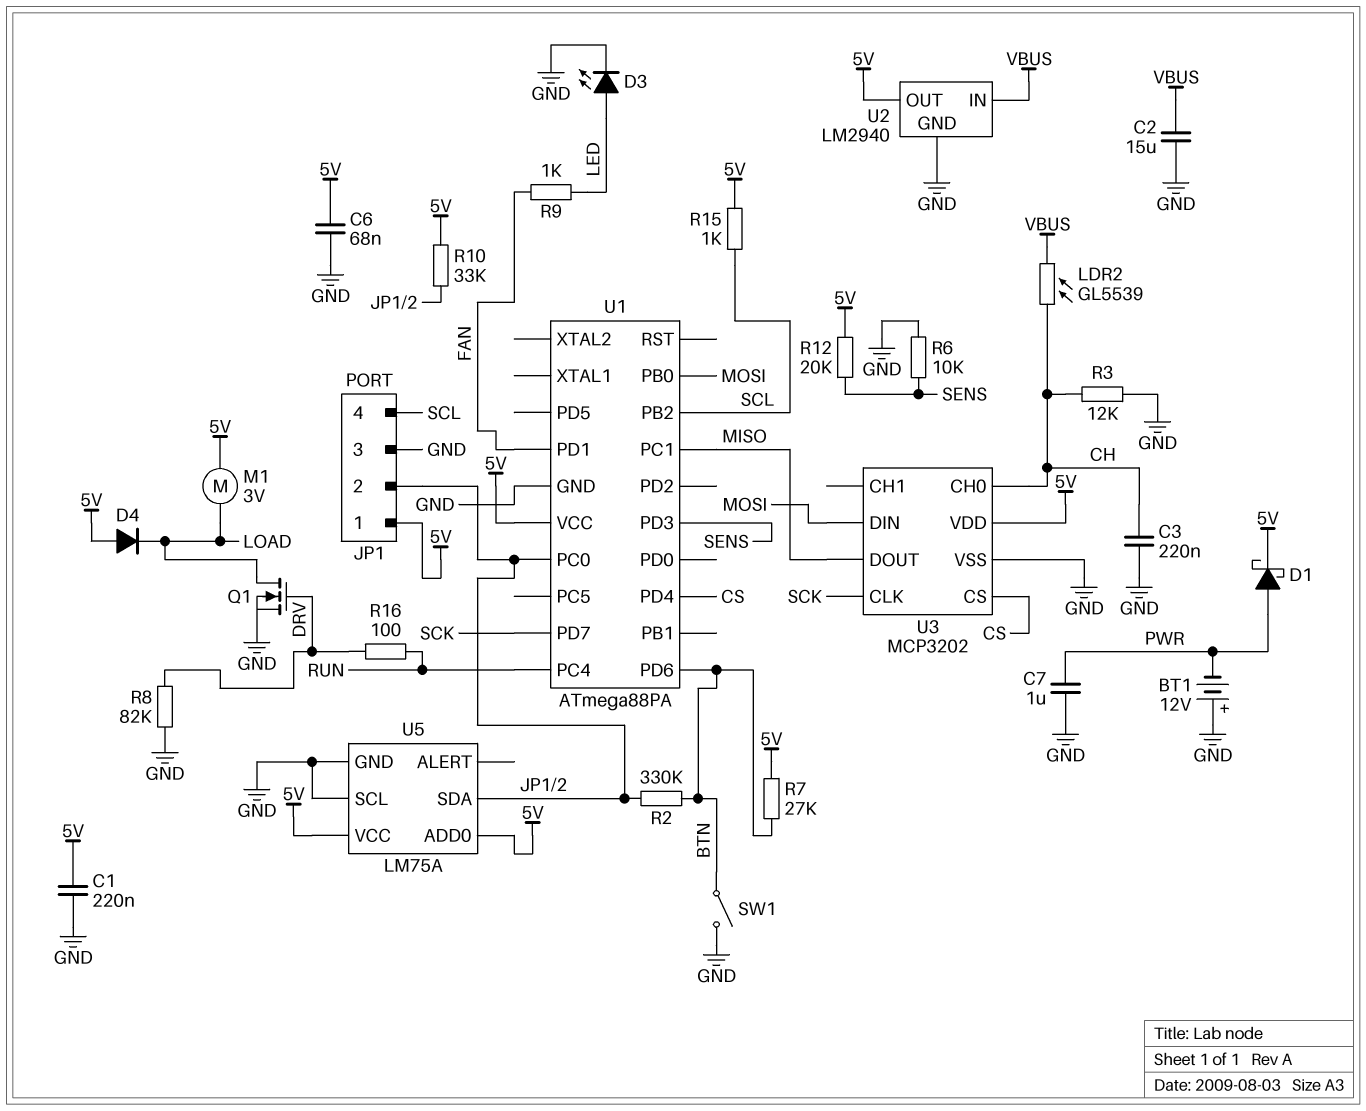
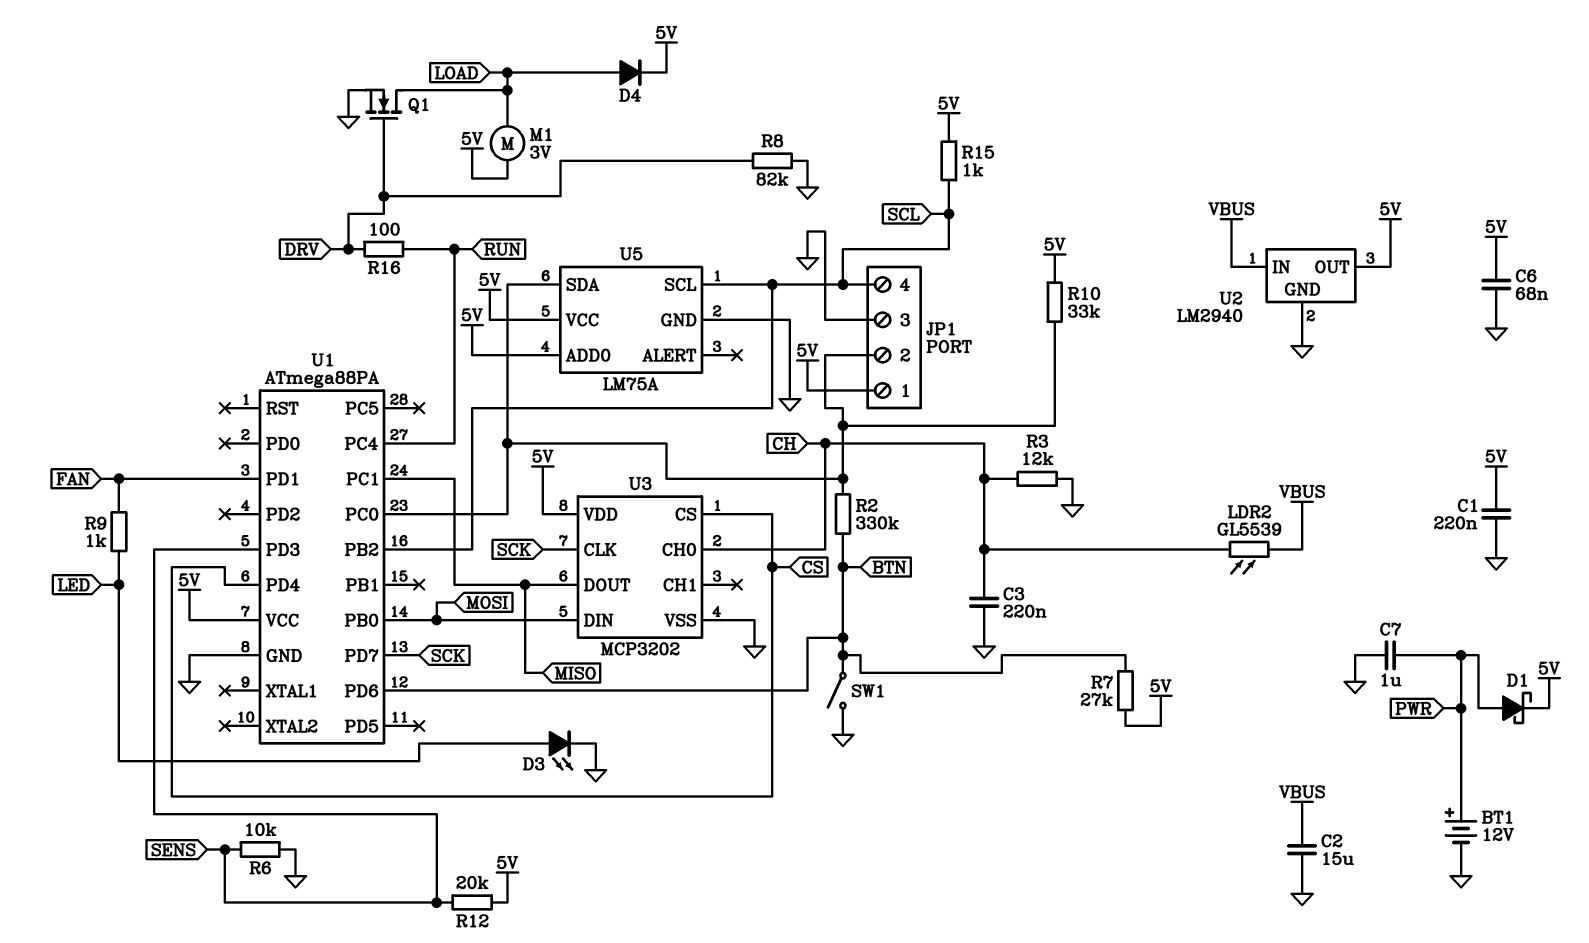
BT1: 12V (plus GND, minus PWR) -> 12V (plus PWR, minus GND)
D4: diode (A 5V, K LOAD) -> diode (A LOAD, K 5V)
U5 pin SCL: GND -> SCL

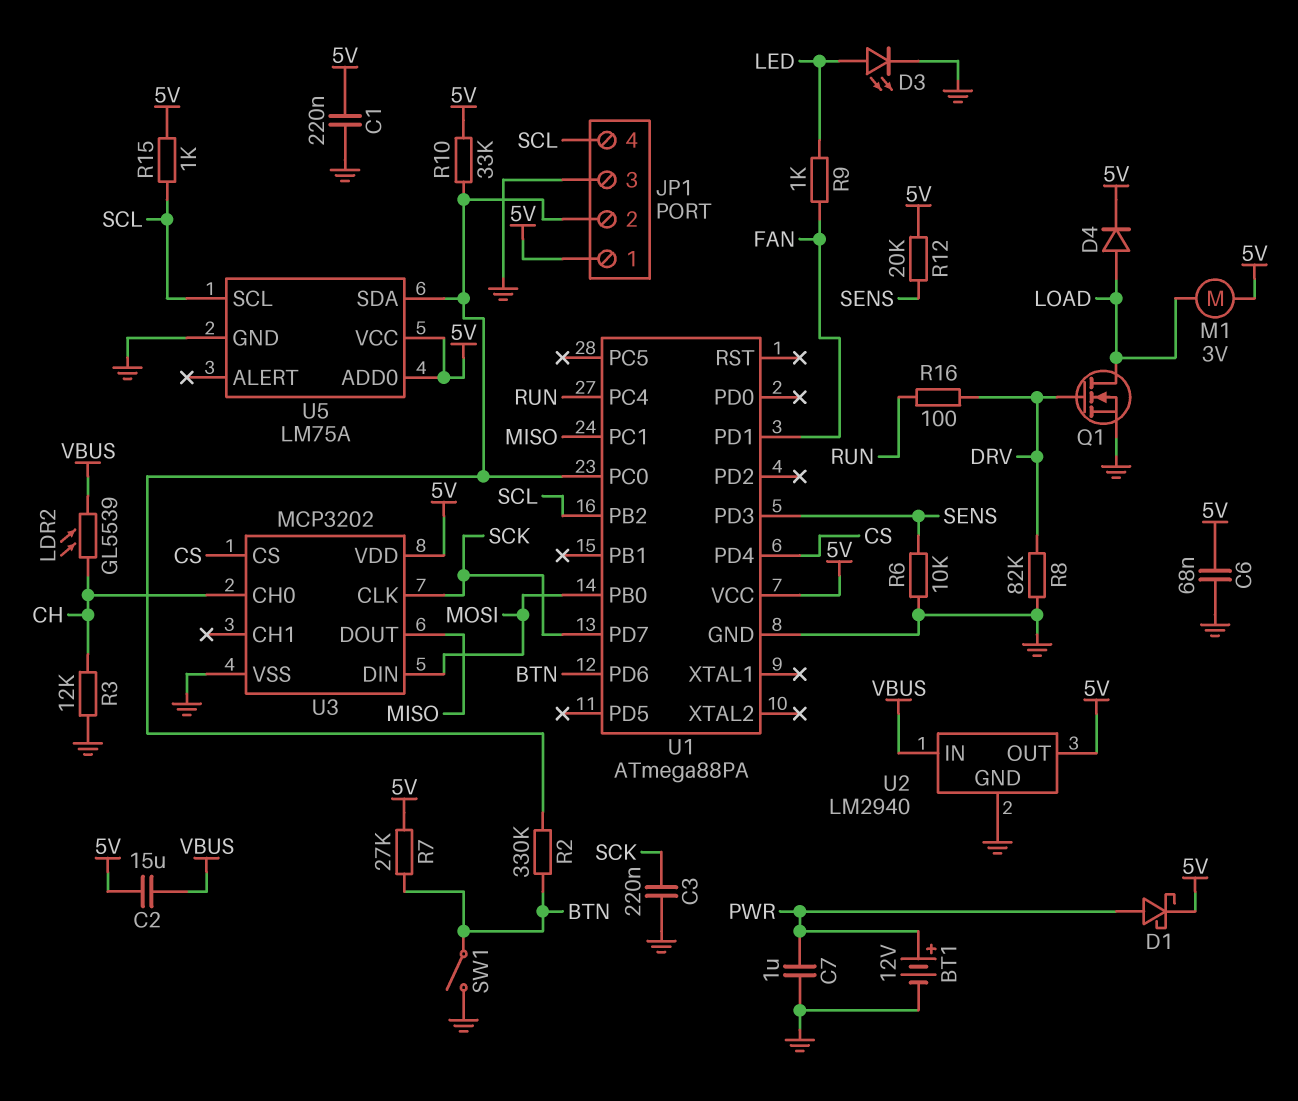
C2: 15uF (GND, VBUS) -> 15uF (5V, VBUS)
C3: 220nF (CH, GND) -> 220nF (GND, SCK)

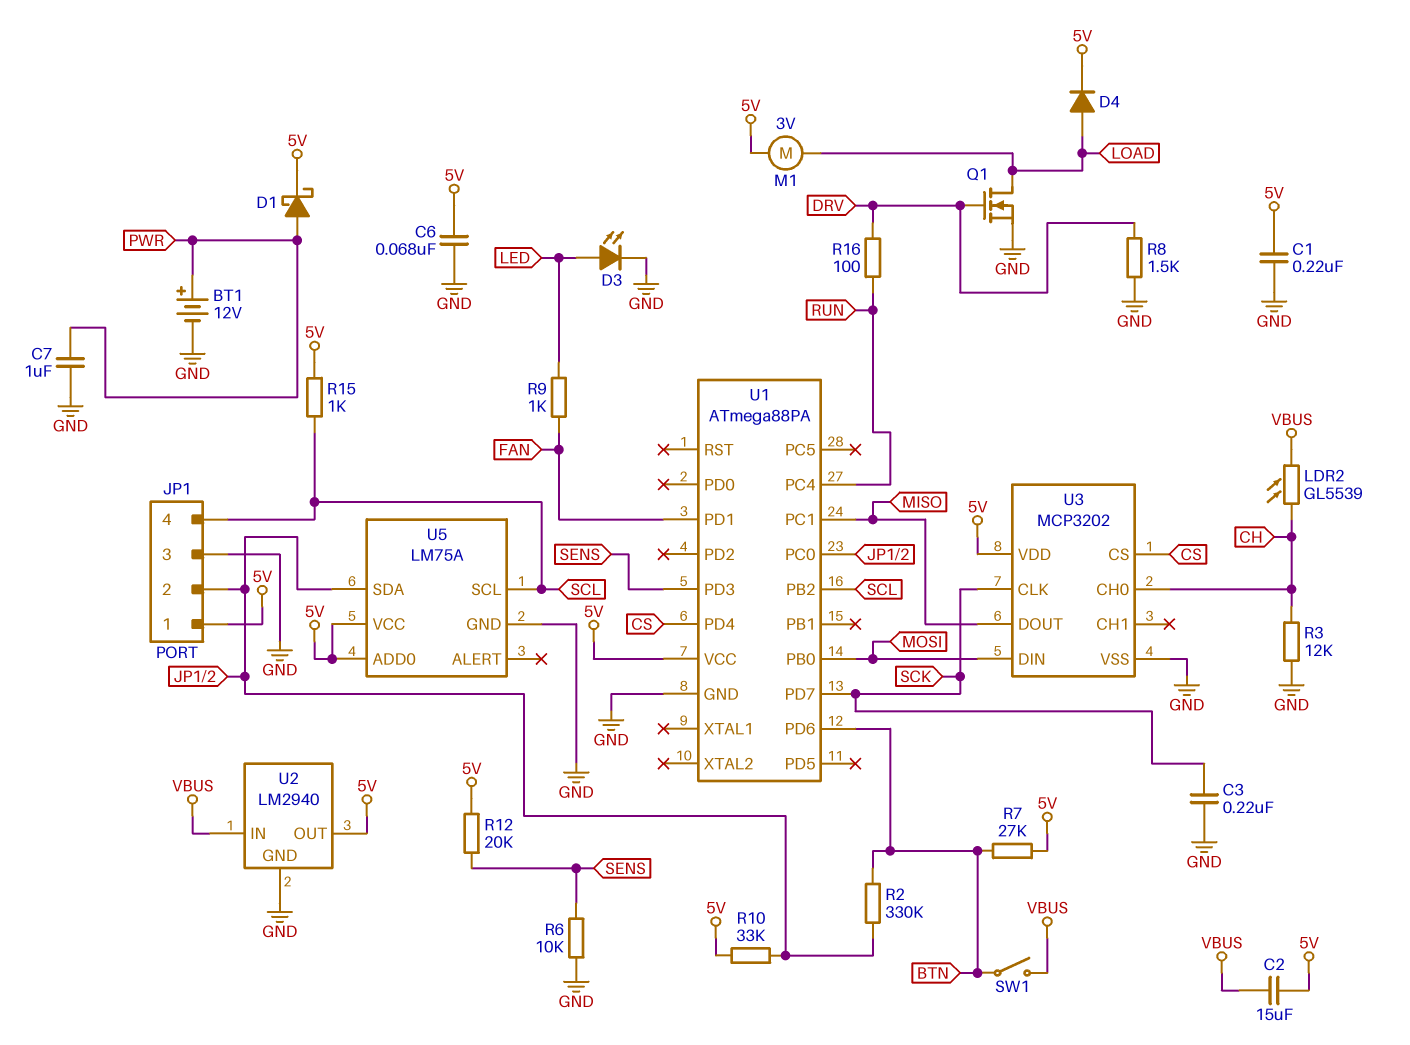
R8: 82k (DRV, GND) -> 1.5k (DRV, GND)
SW1: switch (BTN, GND) -> switch (BTN, VBUS)

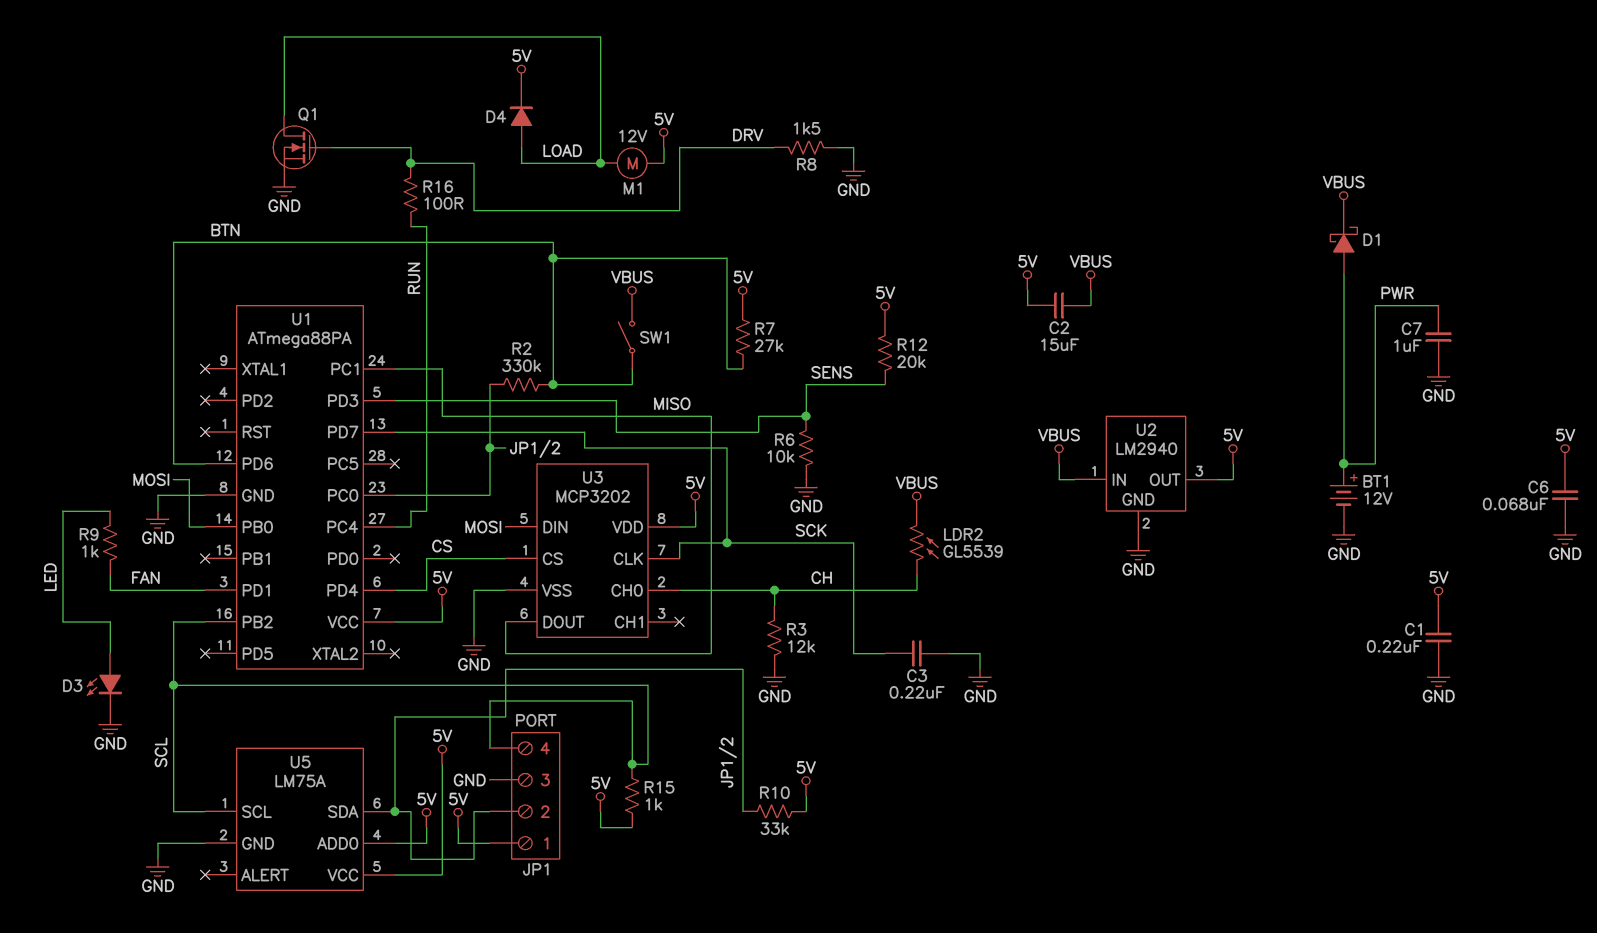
D1: schottky (A PWR, K 5V) -> schottky (A PWR, K VBUS)
M1: motor 3V (5V, LOAD) -> motor 12V (5V, LOAD)

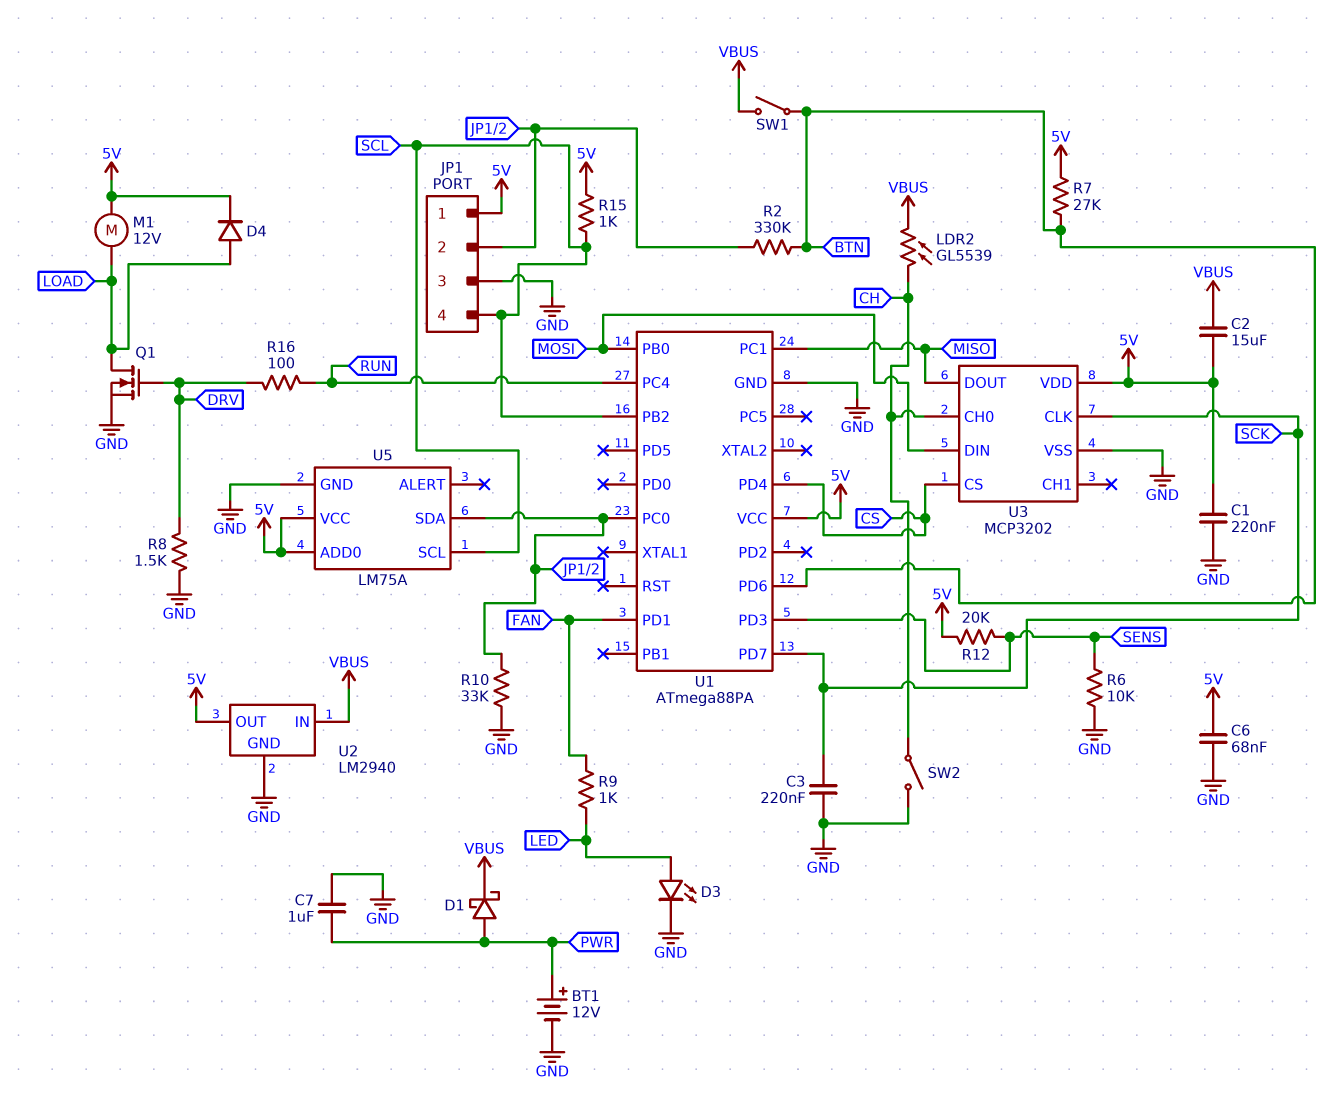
R3: 12k (CH, GND) -> none
R10: 33k (5V, JP1/2) -> 33k (GND, JP1/2)
SW2: none -> switch (CH, GND)

